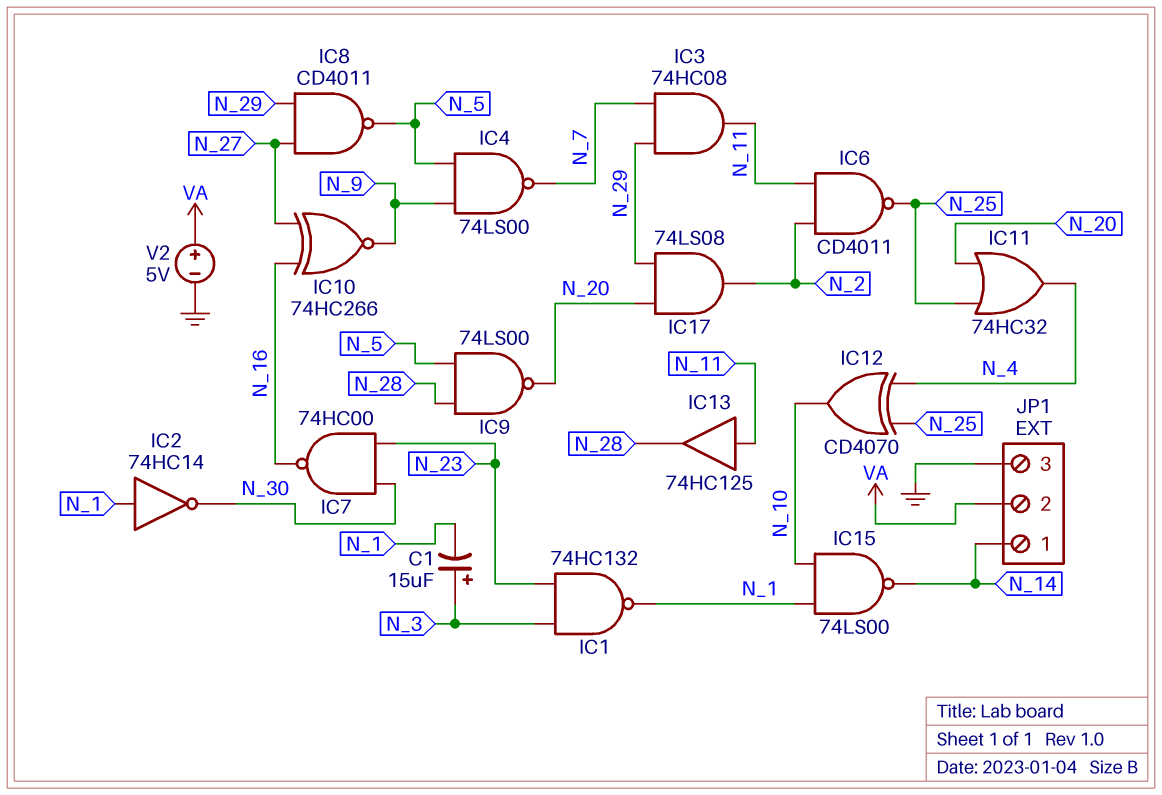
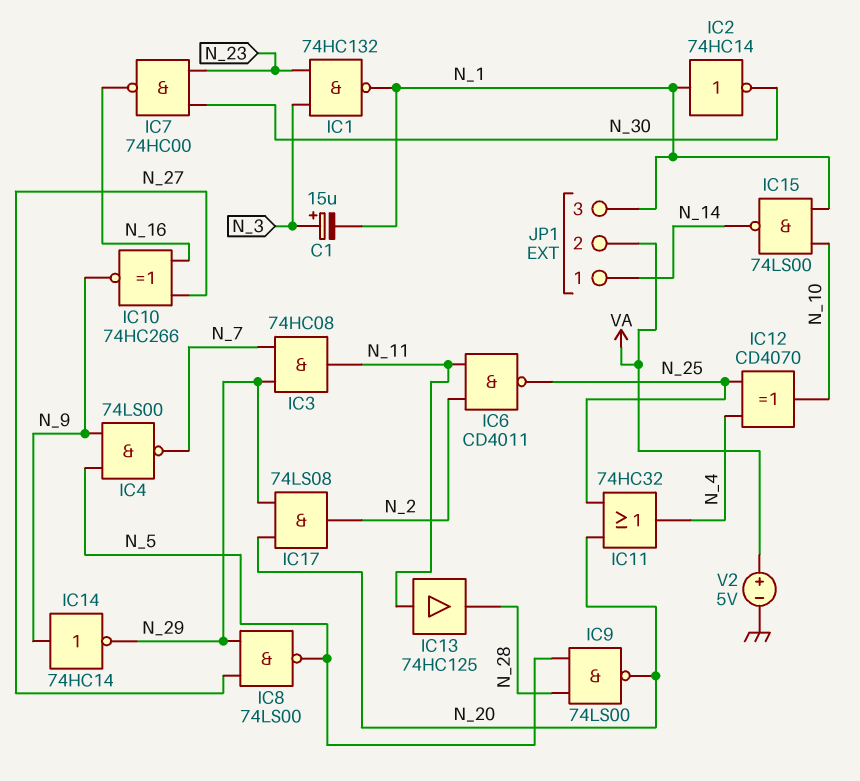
IC8: NAND CD4011 (in N_27, in N_29, out N_5) -> NAND 74LS00 (in N_27, in N_29, out N_5)
IC14: none -> NOT 74HC14 (in N_9, out N_29)
JP1 pin 3: GND -> N_1

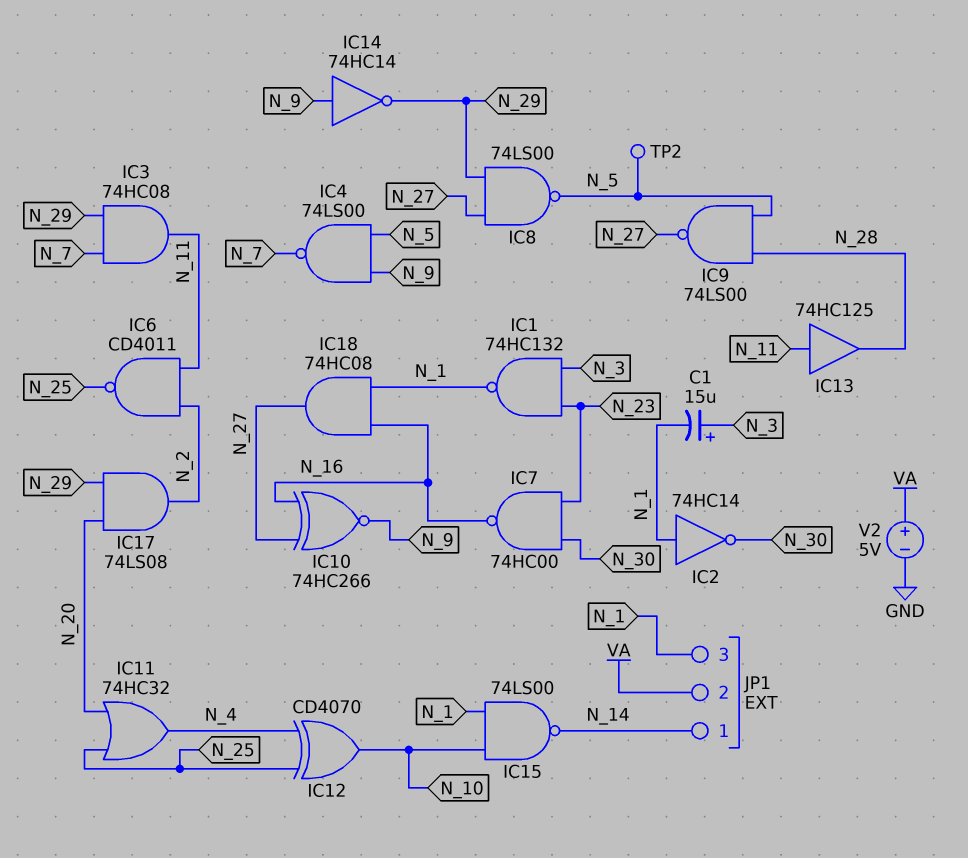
IC9: NAND 74LS00 (in N_5, in N_28, out N_20) -> NAND 74LS00 (in N_5, in N_28, out N_27)
IC18: none -> AND 74HC08 (in N_1, in N_16, out N_27)
TP2: none -> test point (N_5)

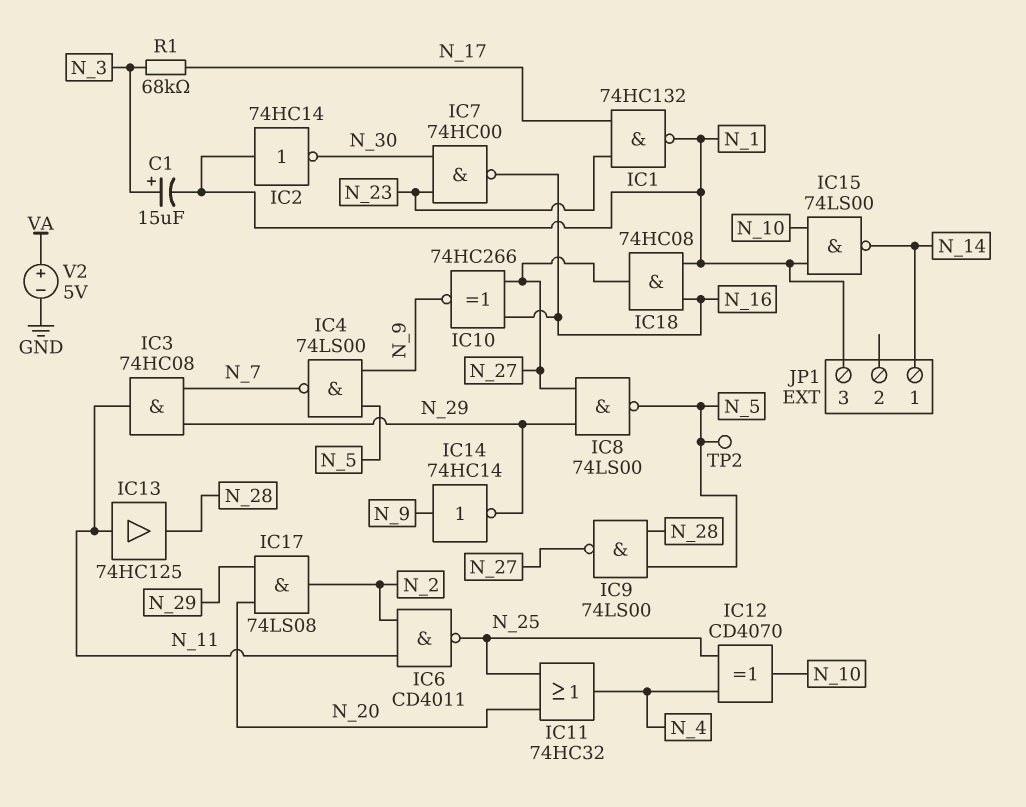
IC1: NAND 74HC132 (in N_3, in N_23, out N_1) -> NAND 74HC132 (in N_17, in N_23, out N_1)
JP1 pin 2: VA -> none
R1: none -> 68k (N_3, N_17)

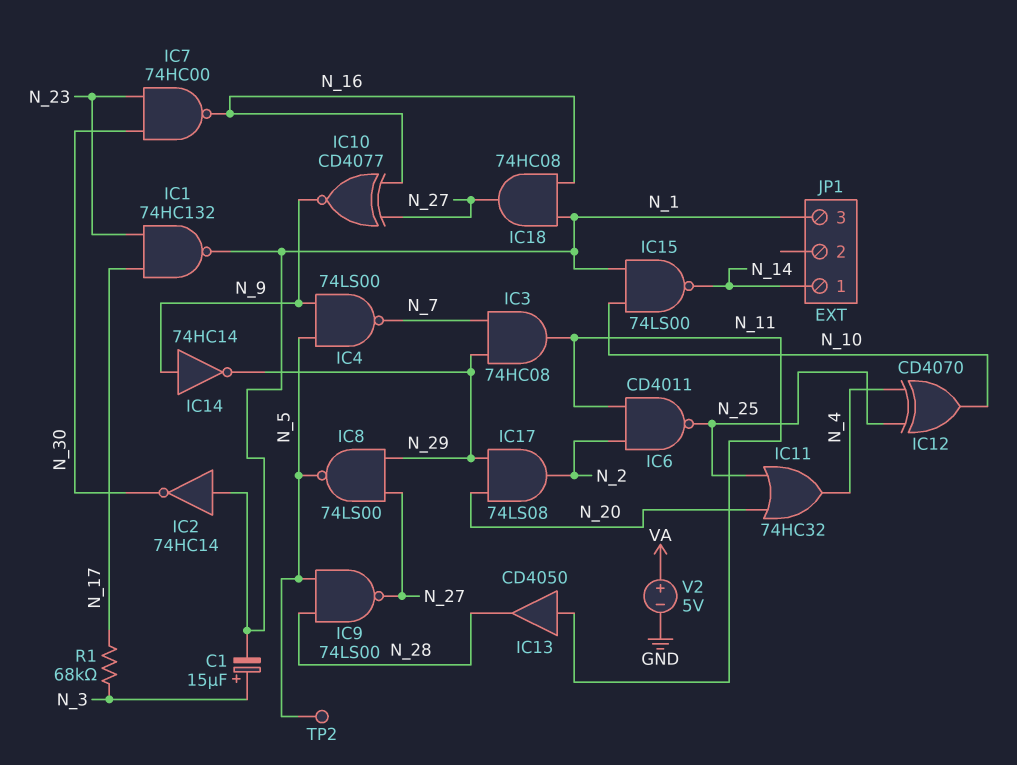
IC10: XNOR 74HC266 (in N_16, in N_27, out N_9) -> XNOR CD4077 (in N_16, in N_27, out N_9)
IC13: buffer 74HC125 (in N_11, out N_28) -> buffer CD4050 (in N_11, out N_28)

